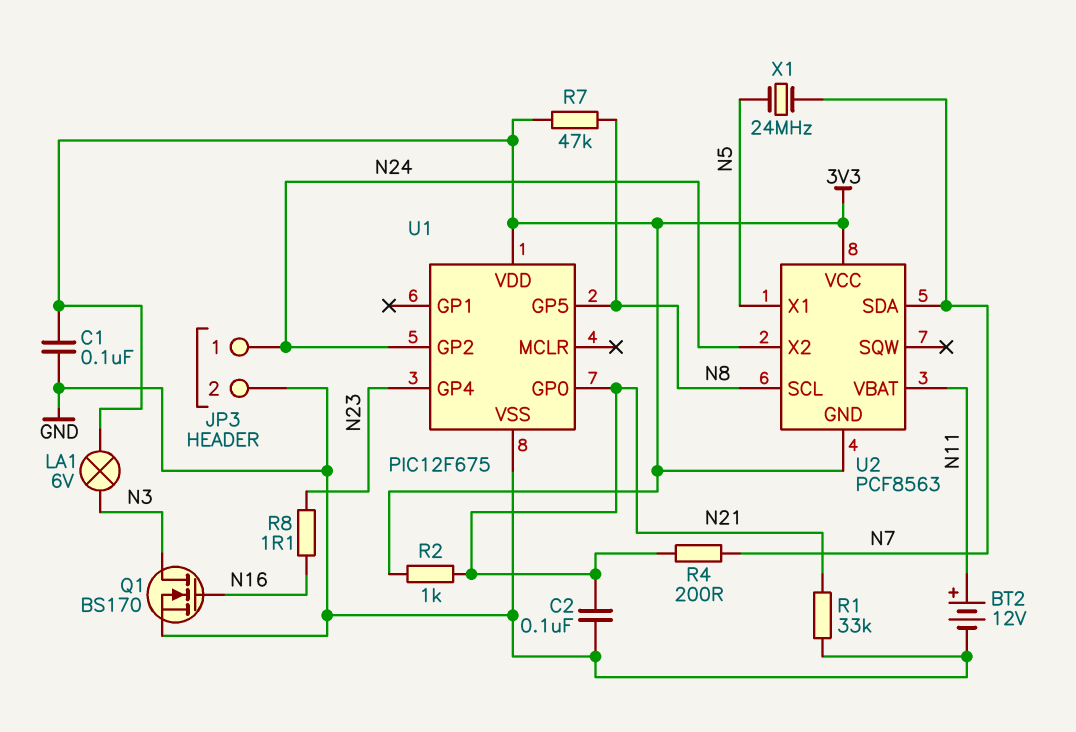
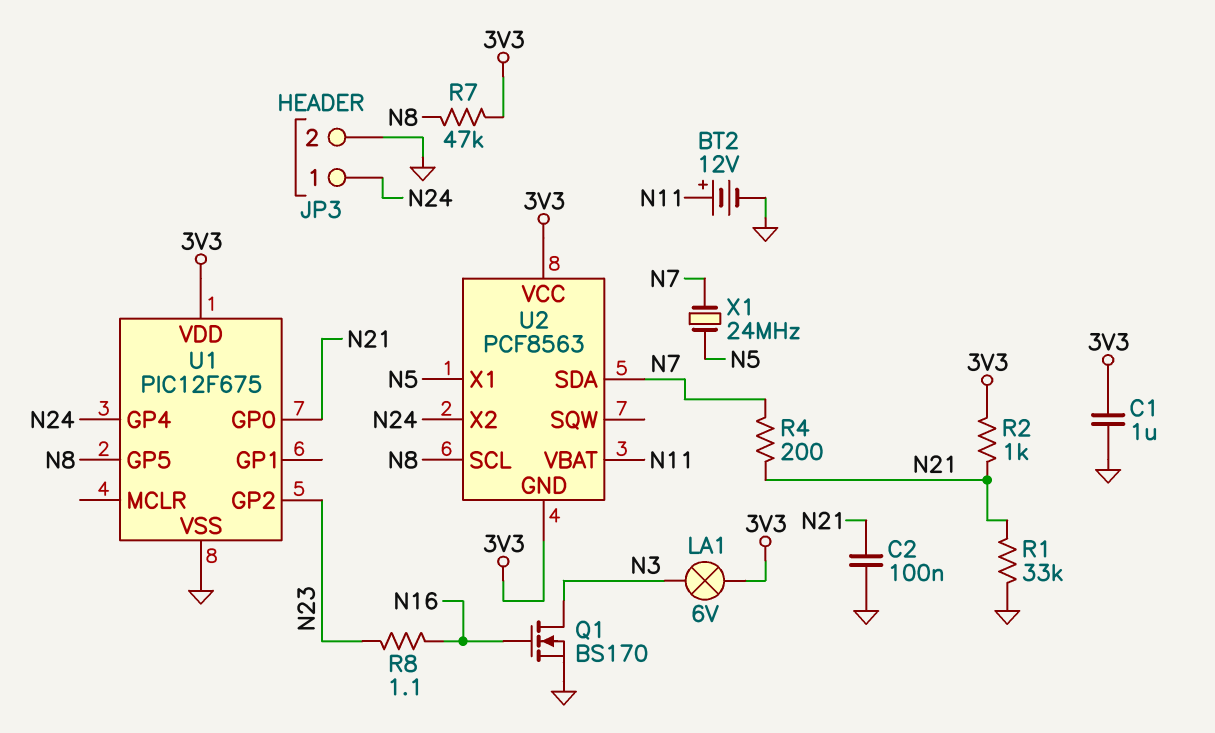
C1: 100nF (3V3, GND) -> 1uF (3V3, GND)
U1 pin GP2: N24 -> N23
U1 pin GP4: N23 -> N24

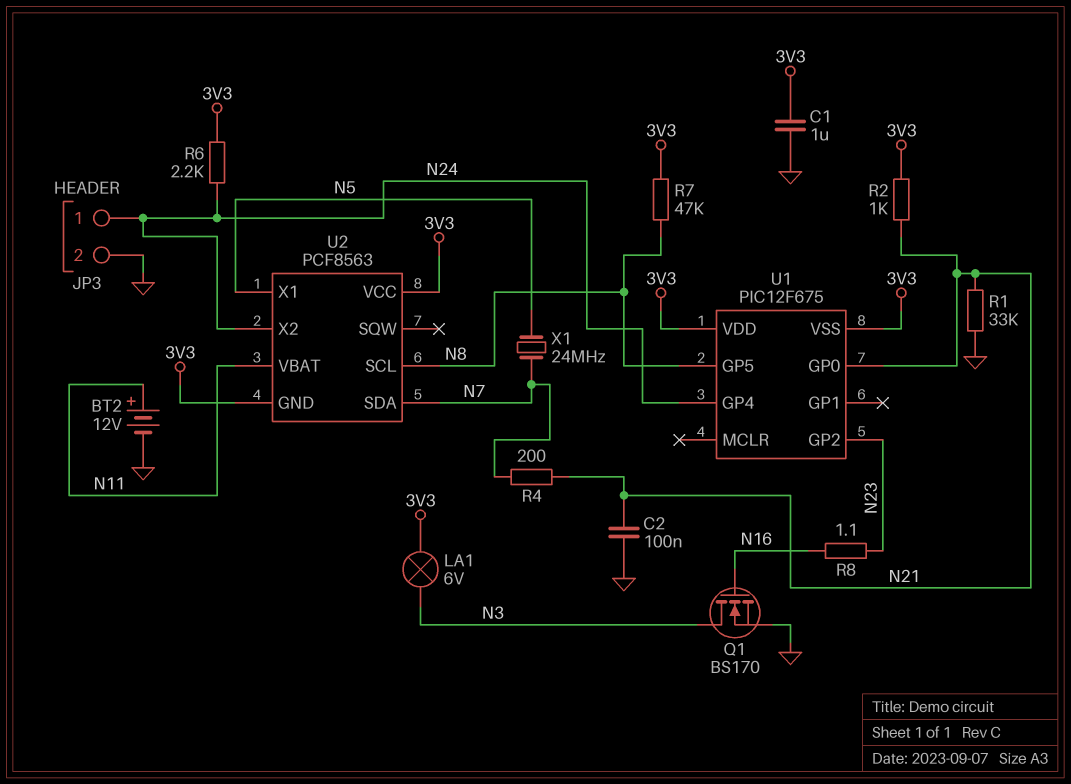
R6: none -> 2.2k (3V3, N24)
U1 pin VSS: GND -> 3V3

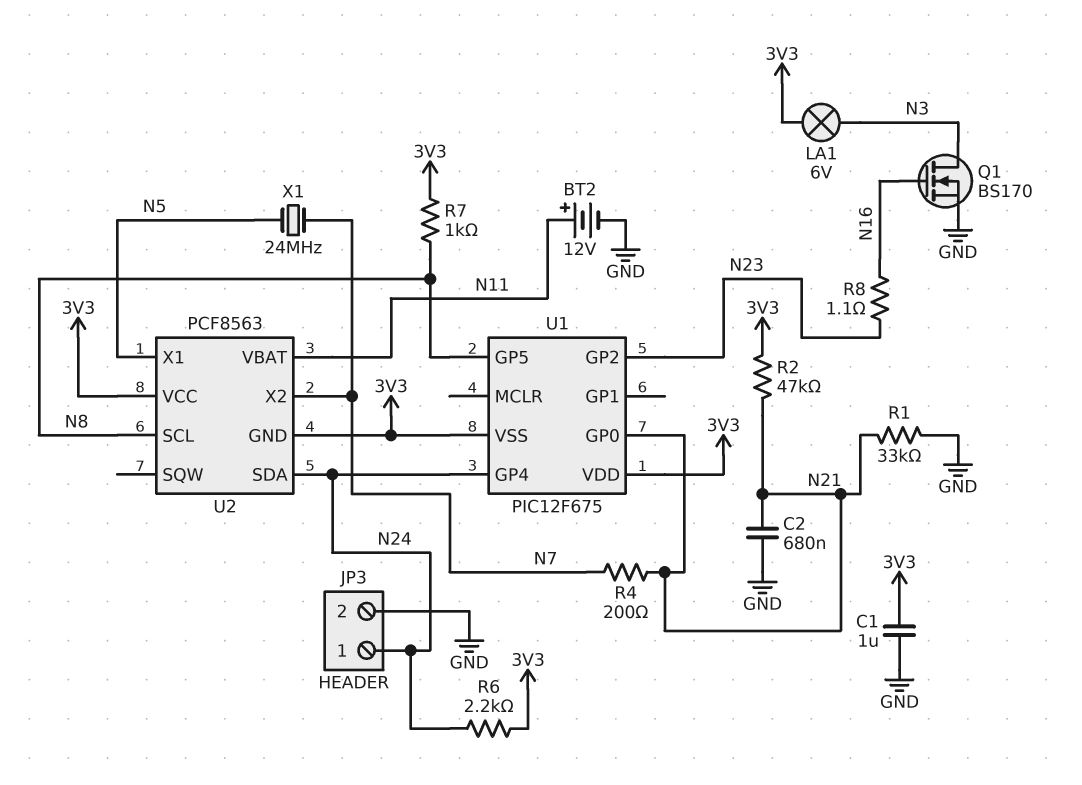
C2: 100nF (GND, N21) -> 680nF (GND, N21)
R2: 1k (3V3, N21) -> 47k (3V3, N21)
R7: 47k (3V3, N8) -> 1k (3V3, N8)
U2 pin SDA: N7 -> N24
U2 pin X2: N24 -> N7

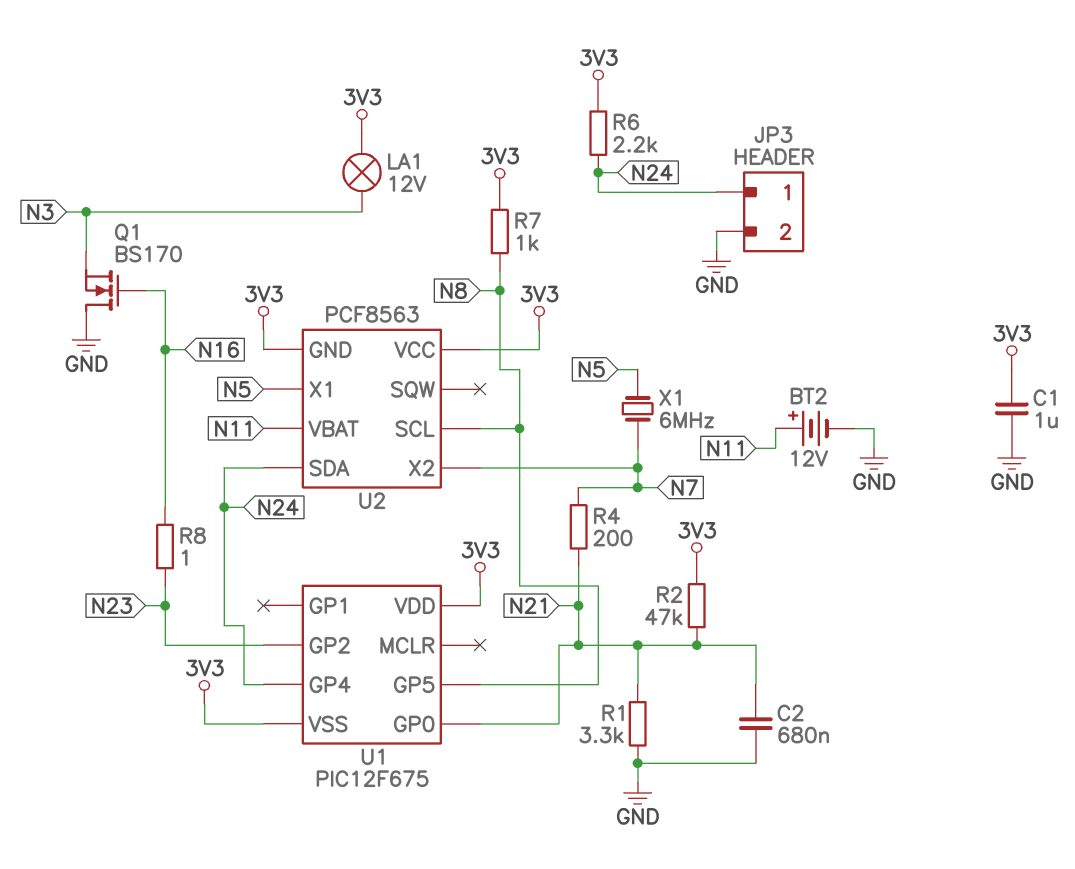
LA1: lamp 6V (3V3, N3) -> lamp 12V (3V3, N3)
Q1: NMOS BS170 (G N16, D N3, S GND) -> NMOS BS170 (G N16, D GND, S N3)
R1: 33k (GND, N21) -> 3.3k (GND, N21)
R8: 1.1 (N16, N23) -> 1 (N16, N23)
X1: 24MHz (N5, N7) -> 6MHz (N5, N7)

